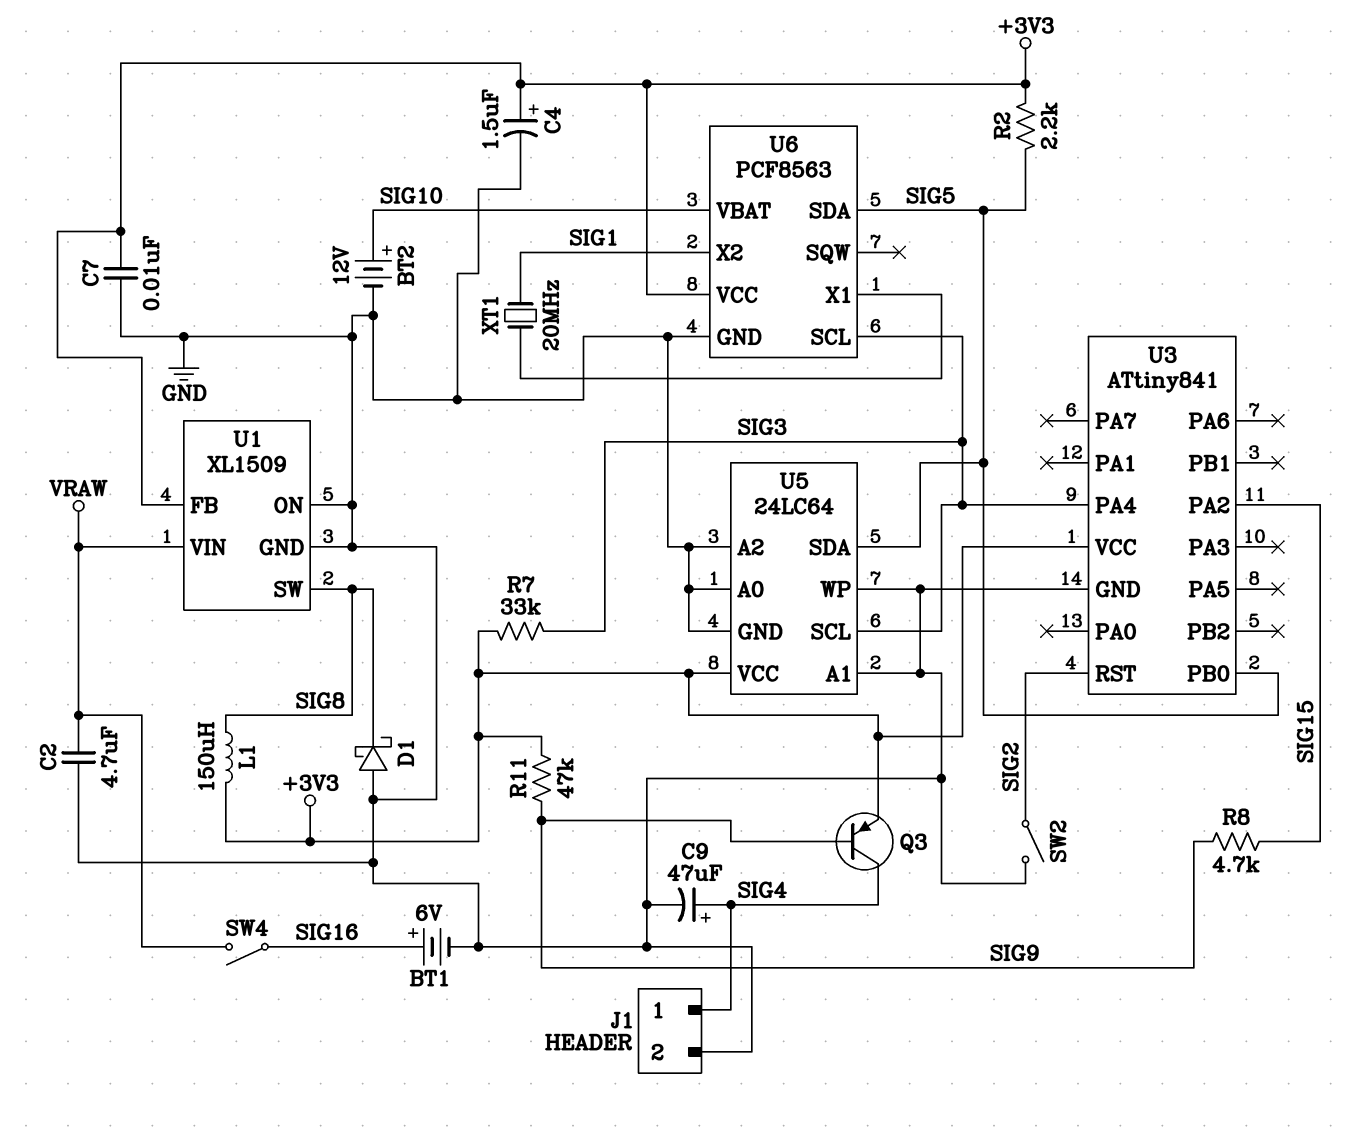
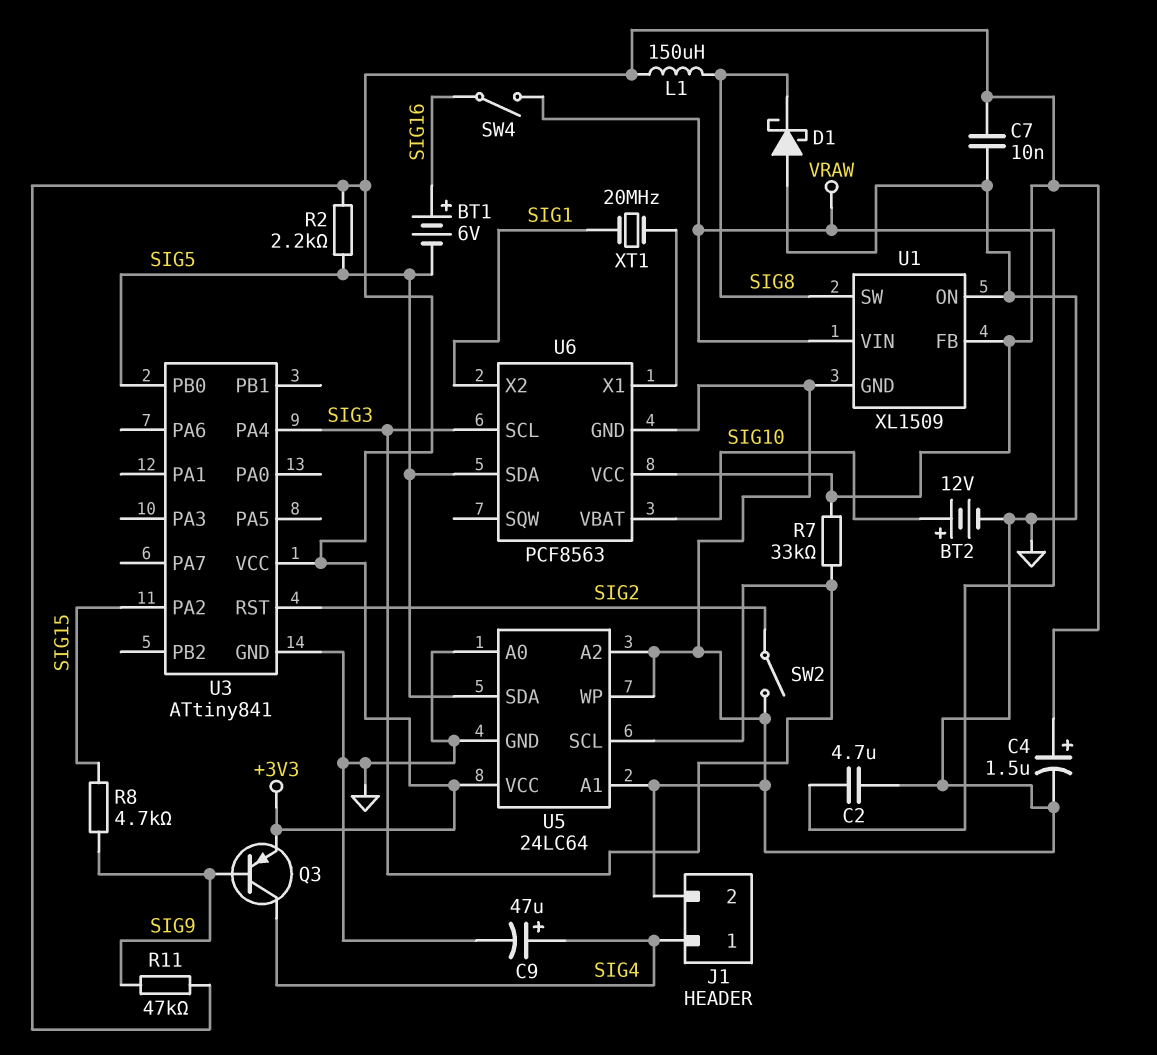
BT1: 6V (plus SIG16, minus GND) -> 6V (plus SIG16, minus SIG5)

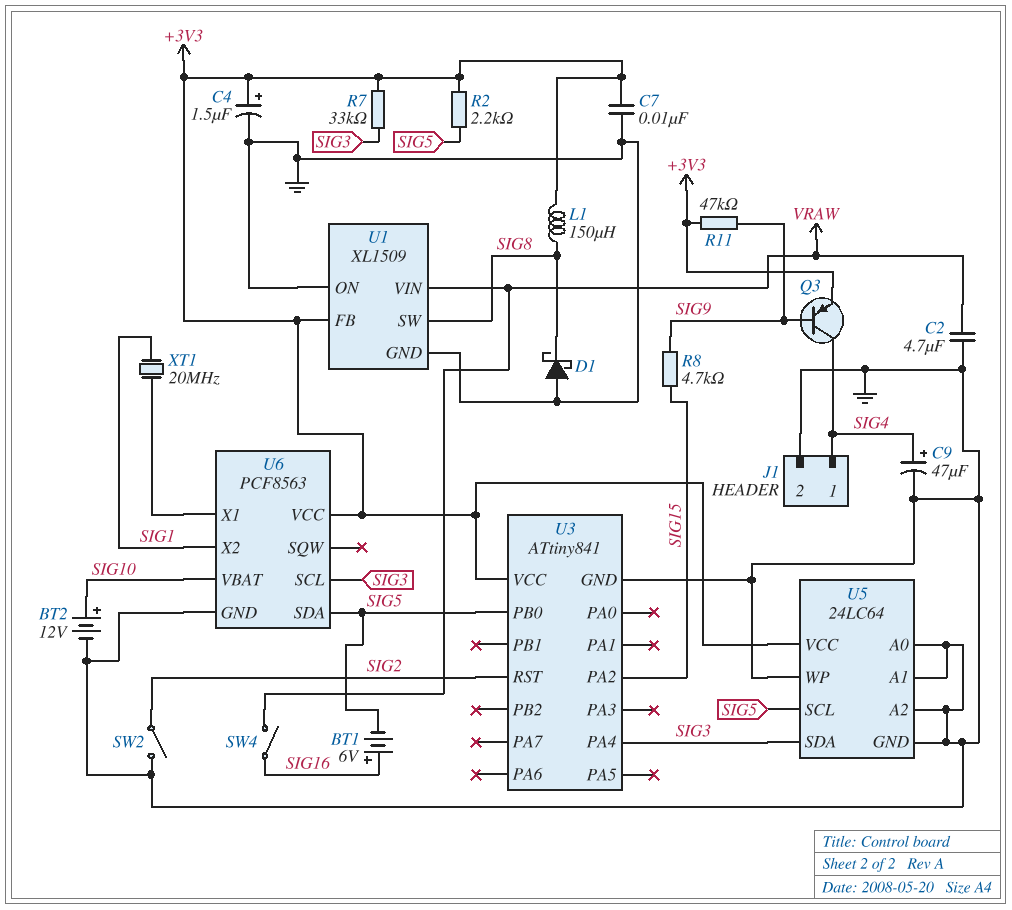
U5 pin SCL: SIG3 -> SIG5
U5 pin SDA: SIG5 -> SIG3

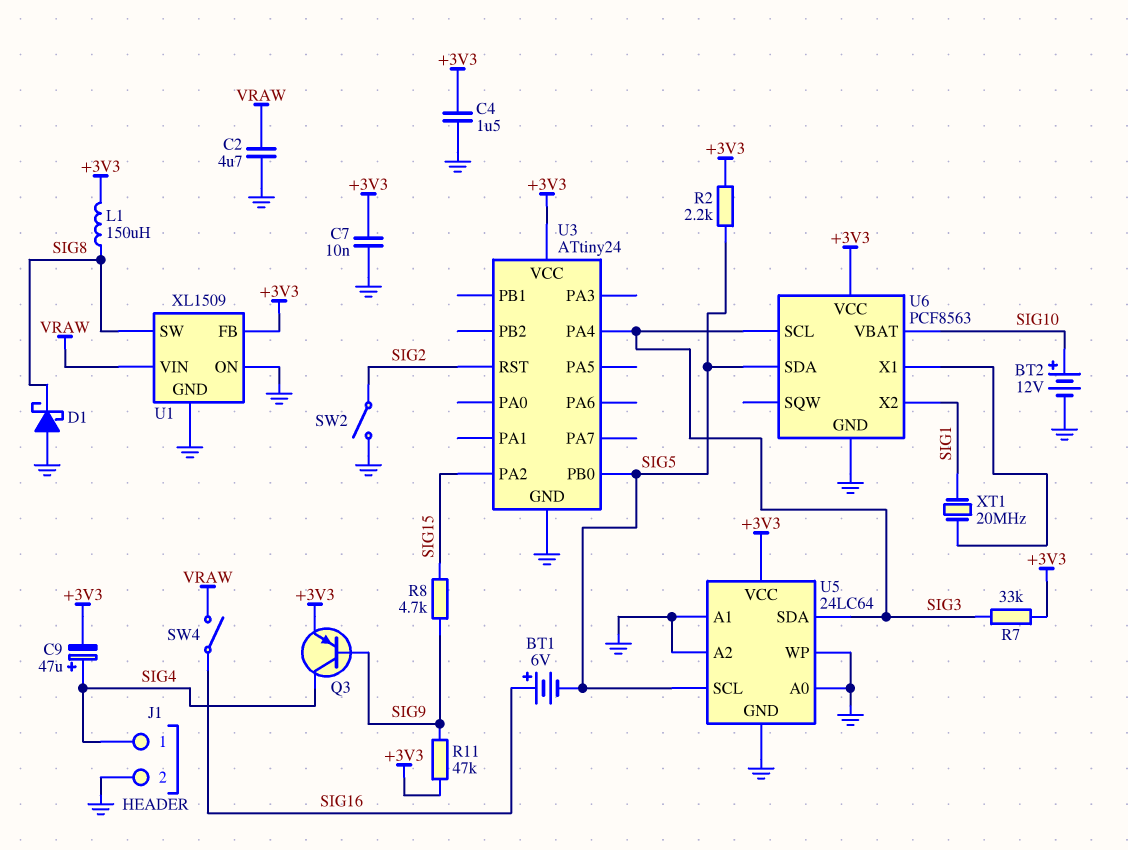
C4: 1.5uF (plus +3V3, minus GND) -> 1.5uF (+3V3, GND)
C9: 47uF (plus SIG4, minus GND) -> 47uF (plus SIG4, minus +3V3)
U3: ATtiny841 -> ATtiny24

